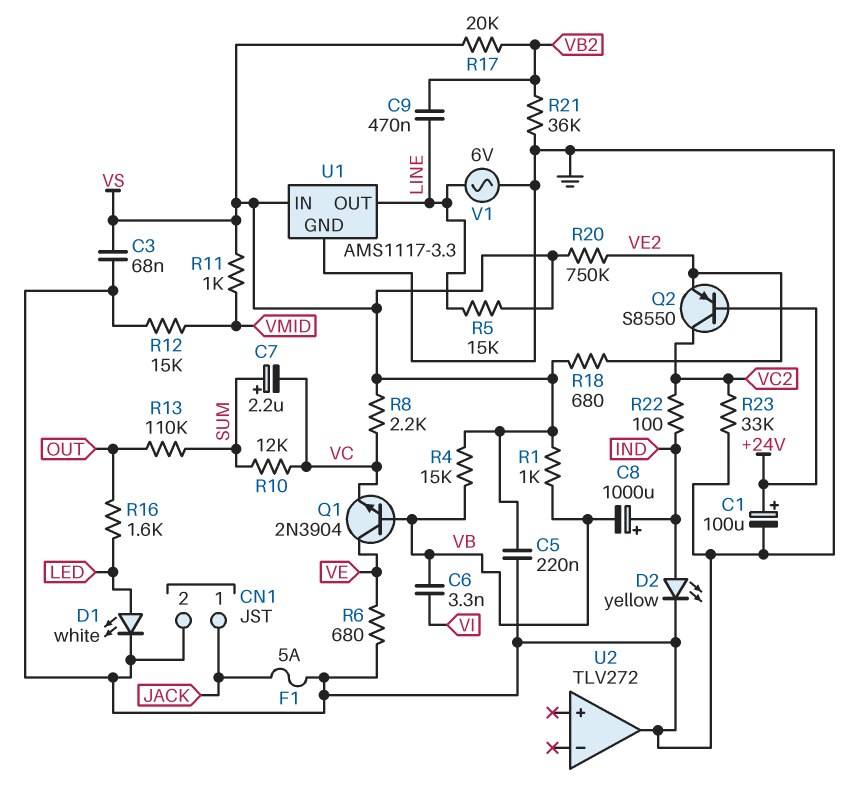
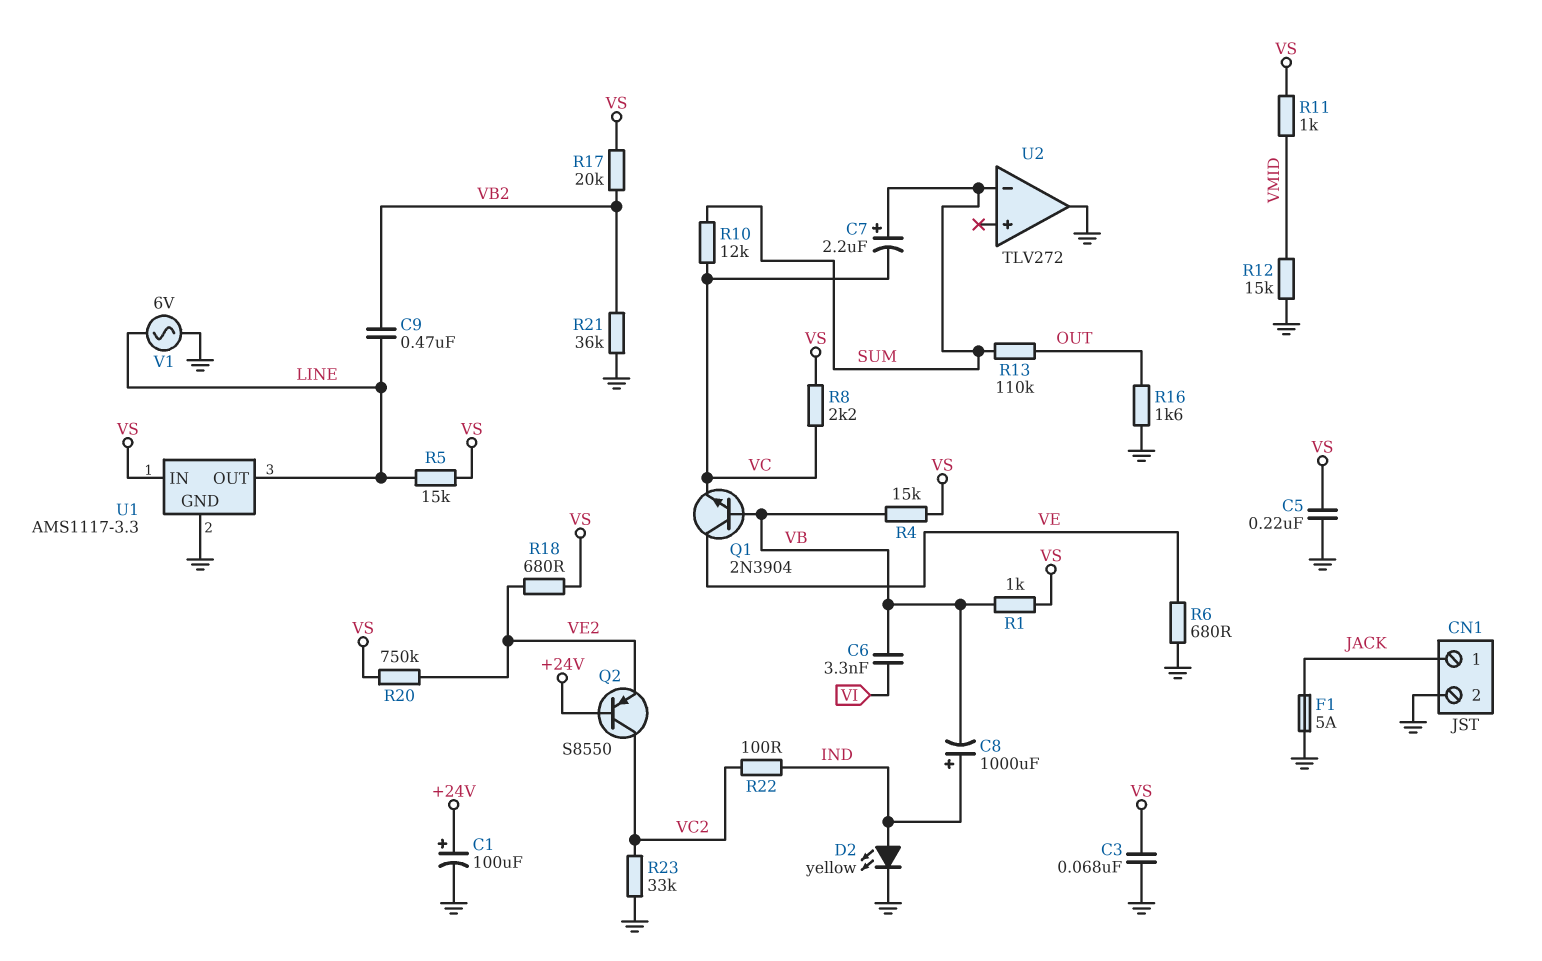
D1: LED white (A LED, K GND) -> none
R16: 1.6k (LED, OUT) -> 1.6k (GND, OUT)
U2 pin in-: none -> SUM

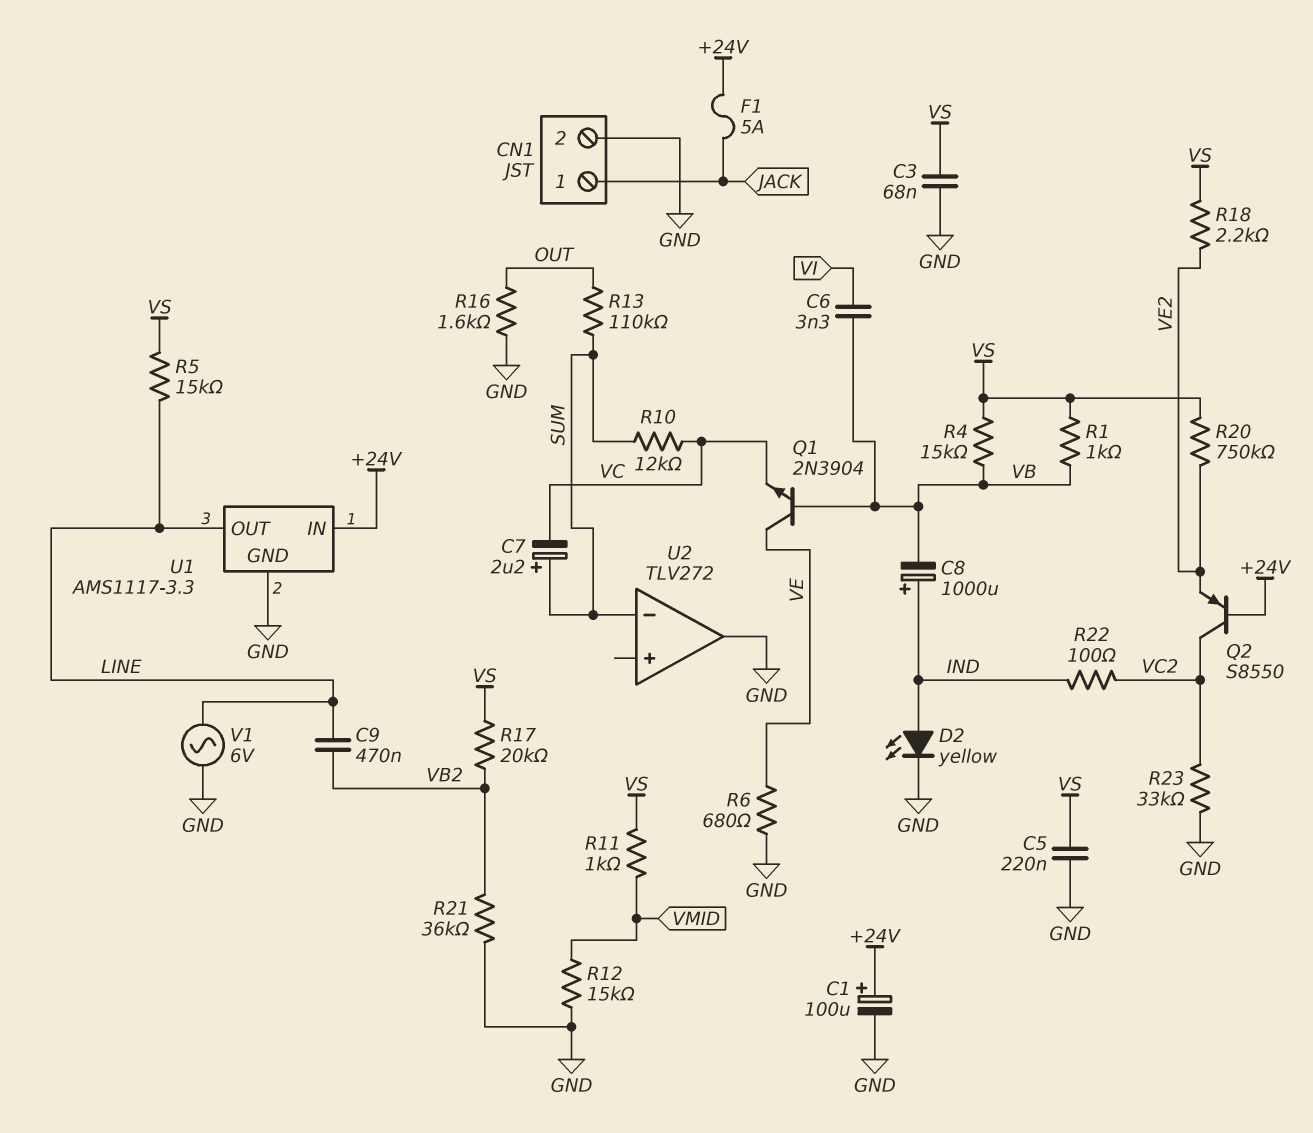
F1: 5A (GND, JACK) -> 5A (+24V, JACK)
R8: 2.2k (VC, VS) -> none
R18: 680 (VE2, VS) -> 2.2k (VE2, VS)
U1 pin IN: VS -> +24V

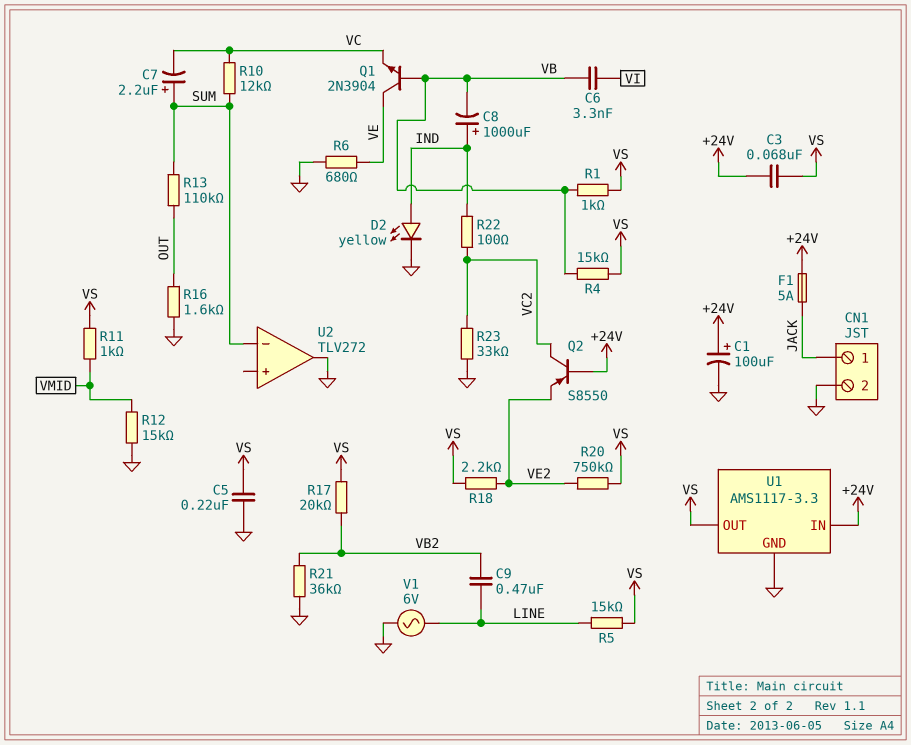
C3: 68nF (GND, VS) -> 68nF (+24V, VS)
U1 pin OUT: LINE -> VS

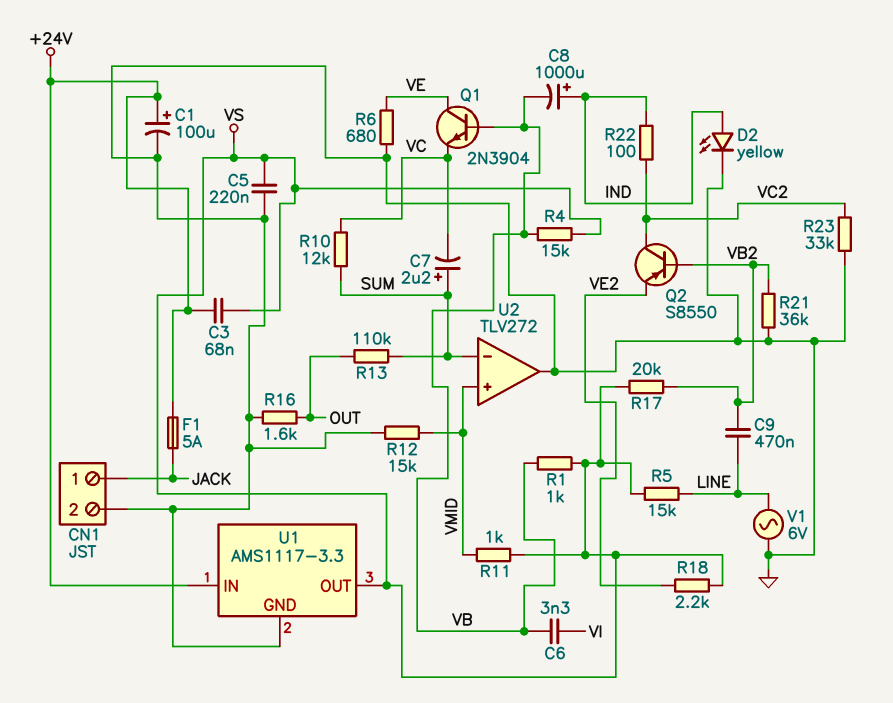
Q2: PNP S8550 (B +24V, C VC2, E VE2) -> PNP S8550 (B VB2, C VC2, E VE2)
R20: 750k (VE2, VS) -> none
U2 pin in+: none -> VMID

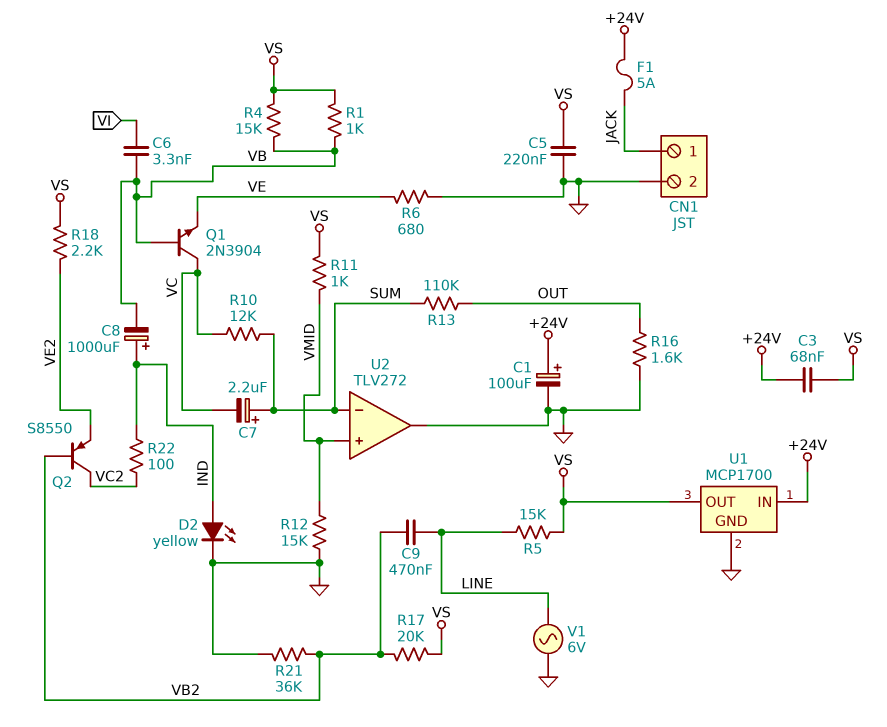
Q1: NPN 2N3904 (B VB, C VE, E VC) -> NPN 2N3904 (B VB, C VC, E VE)
R23: 33k (GND, VC2) -> none
U1: AMS1117-3.3 -> MCP1700

